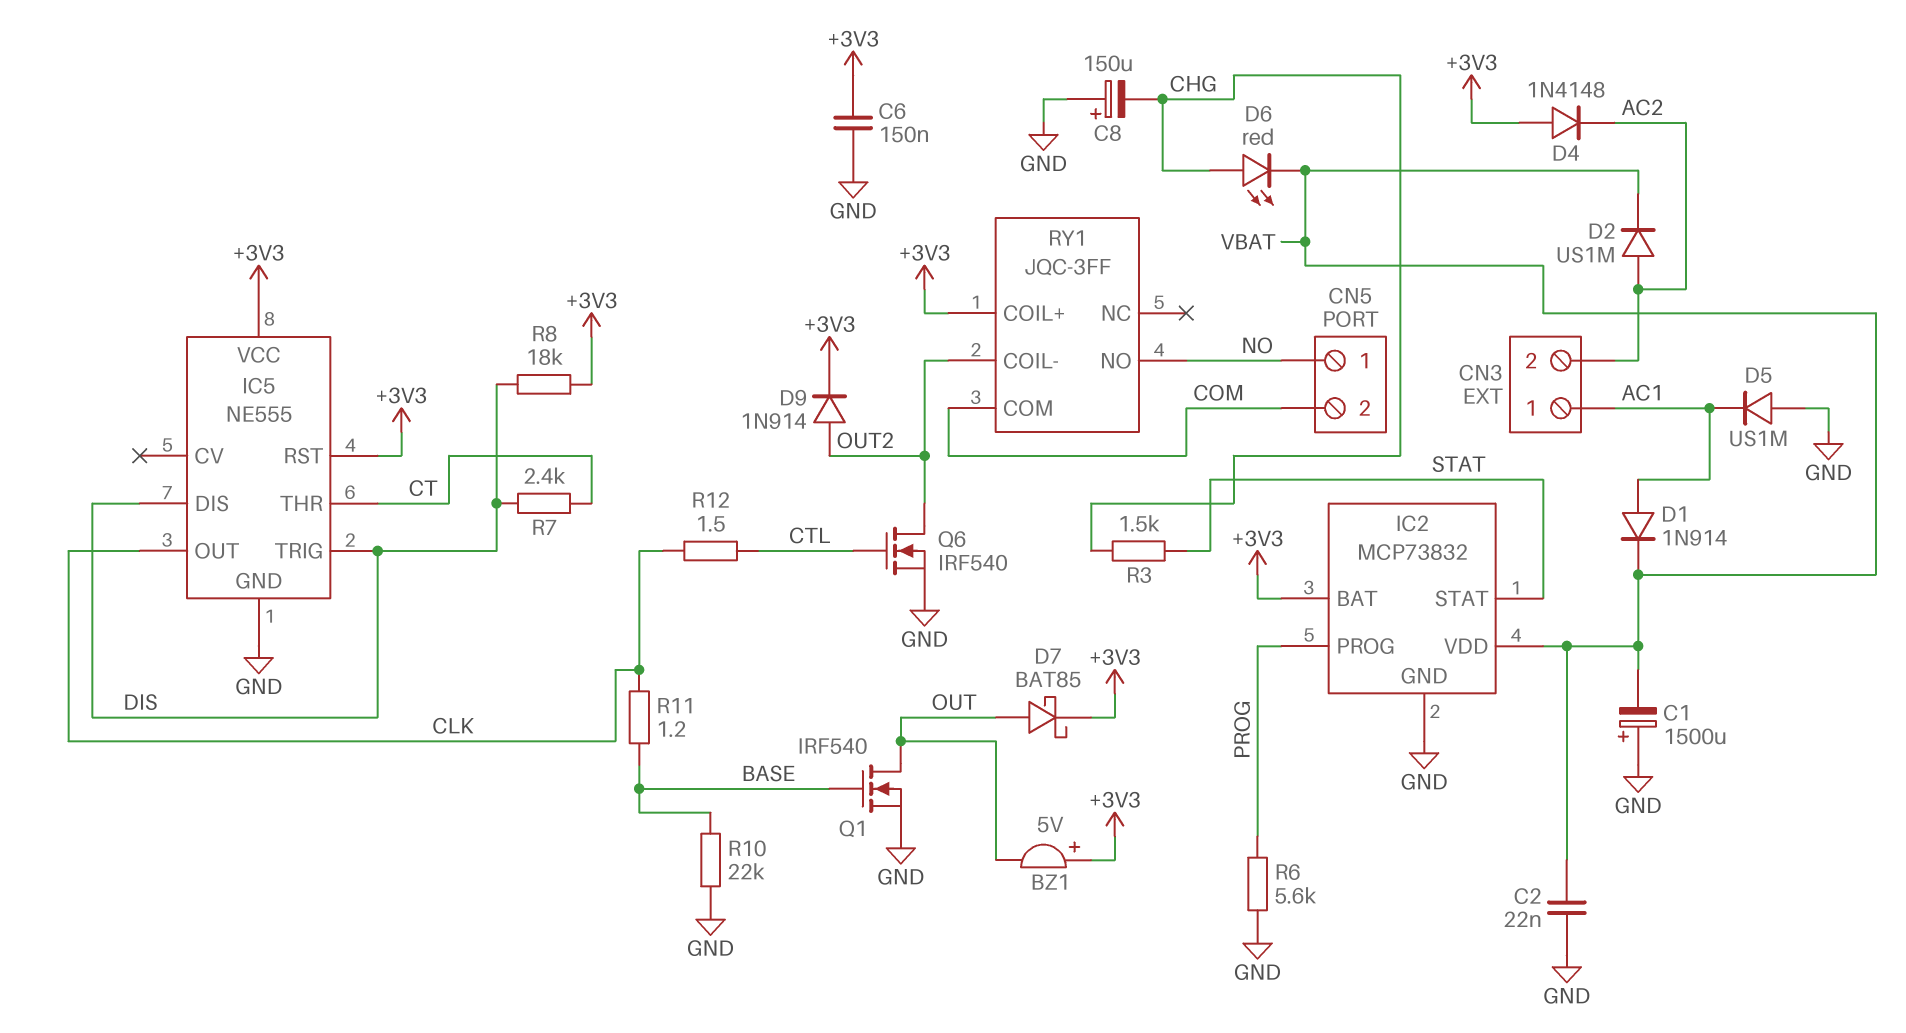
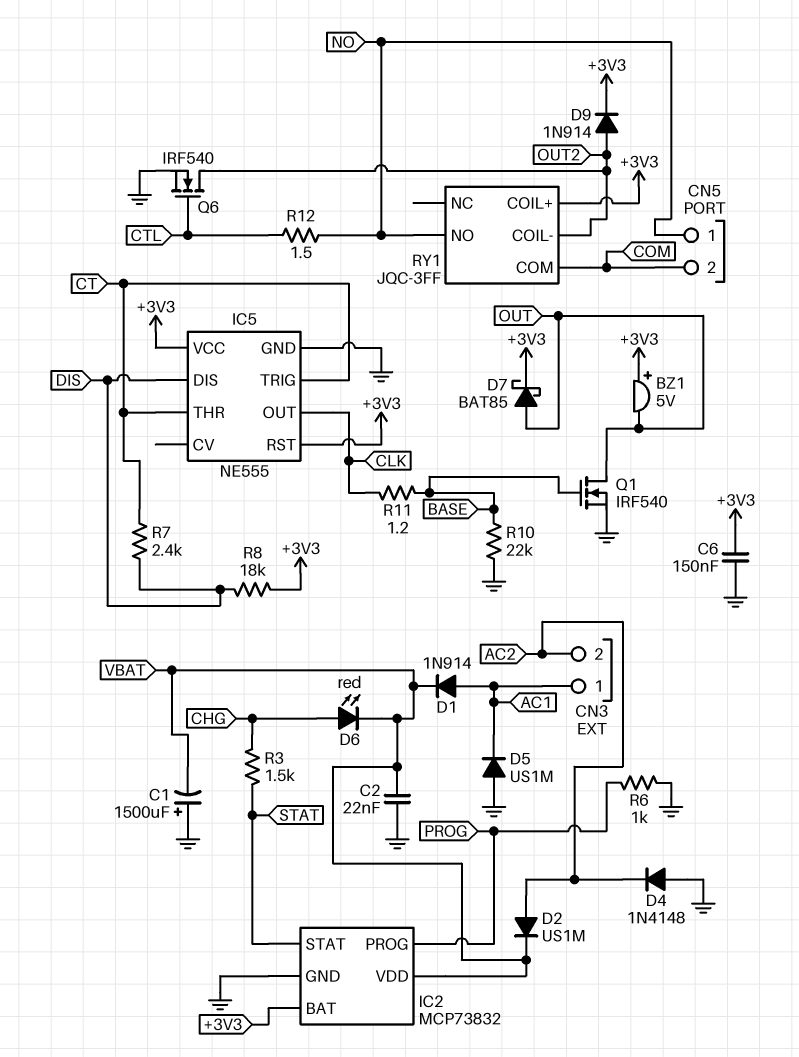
C8: 150uF (plus GND, minus CHG) -> none
D4: diode 1N4148 (A +3V3, K AC2) -> diode 1N4148 (A GND, K AC2)
IC5 pin TRIG: DIS -> CT
R6: 5.6k (GND, PROG) -> 1k (GND, PROG)
R12: 1.5 (CLK, CTL) -> 1.5 (CTL, NO)

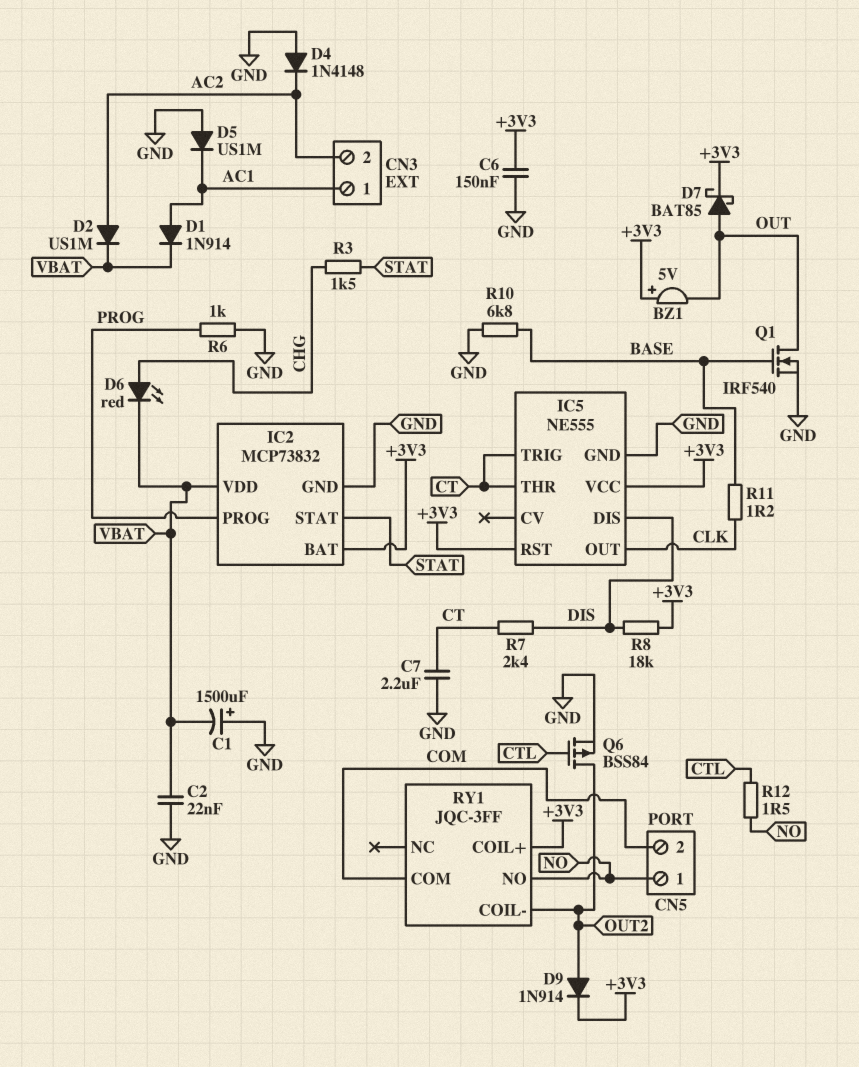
C7: none -> 2.2uF (CT, GND)
Q6: NMOS IRF540 (G CTL, D OUT2, S GND) -> PMOS BSS84 (G CTL, D OUT2, S GND)
R10: 22k (BASE, GND) -> 6.8k (BASE, GND)

